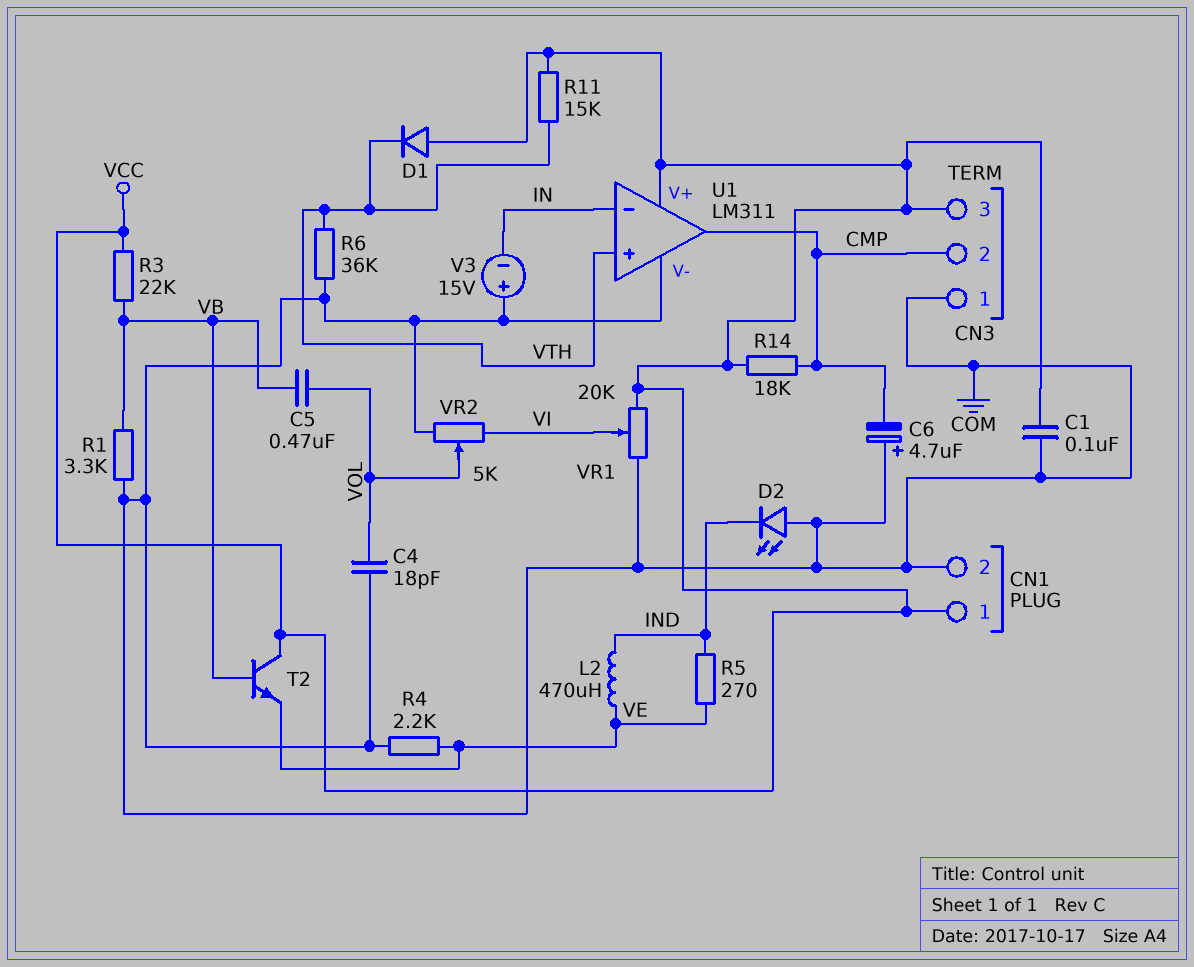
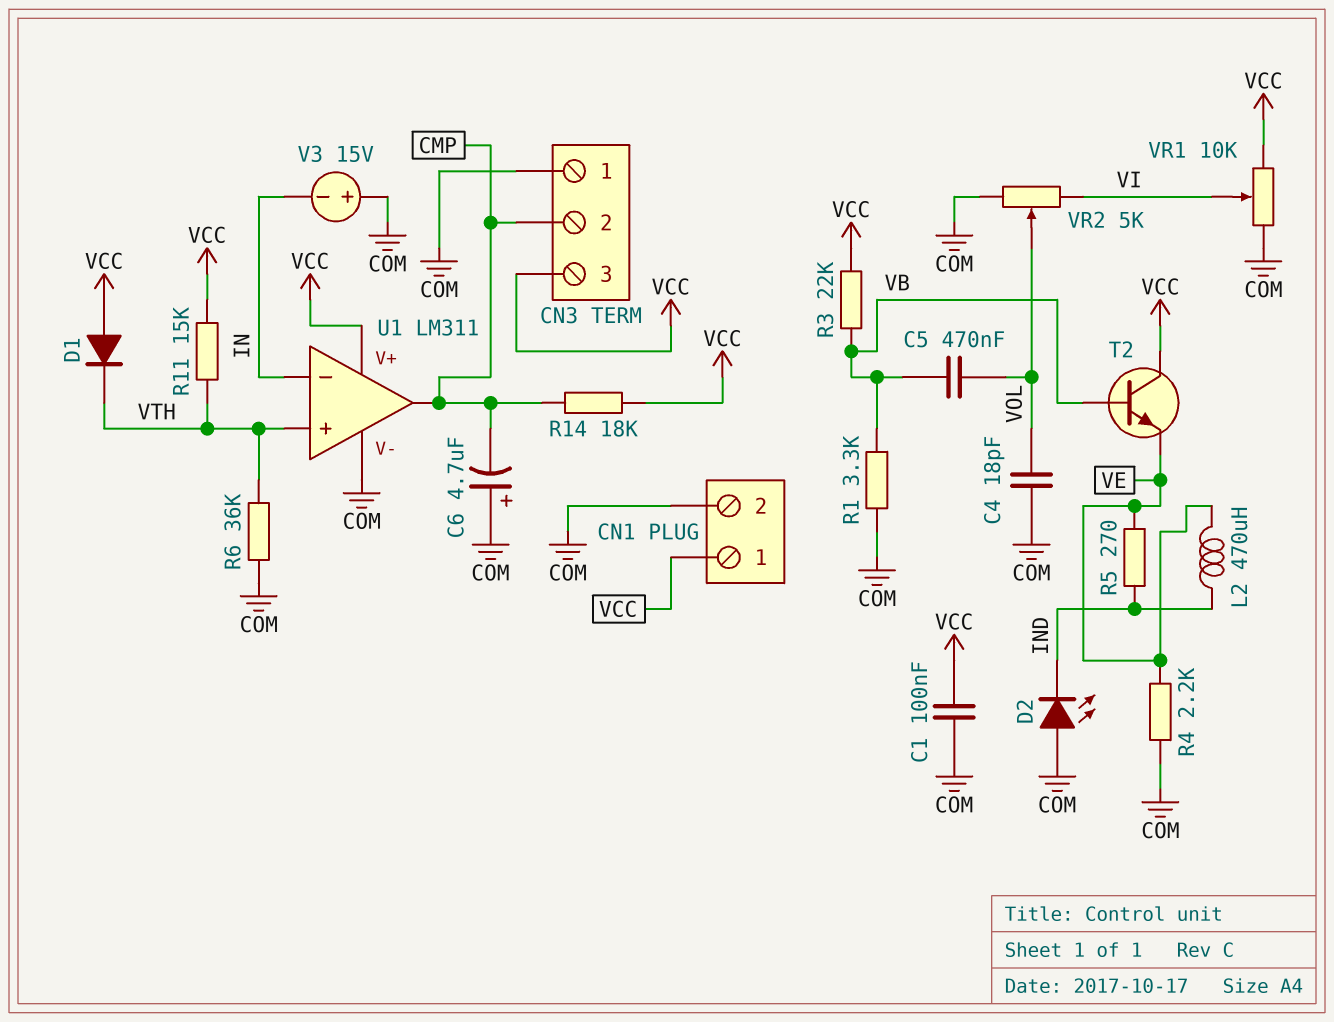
VR1: 20k (COM, VCC, wiper VI) -> 10k (COM, VCC, wiper VI)

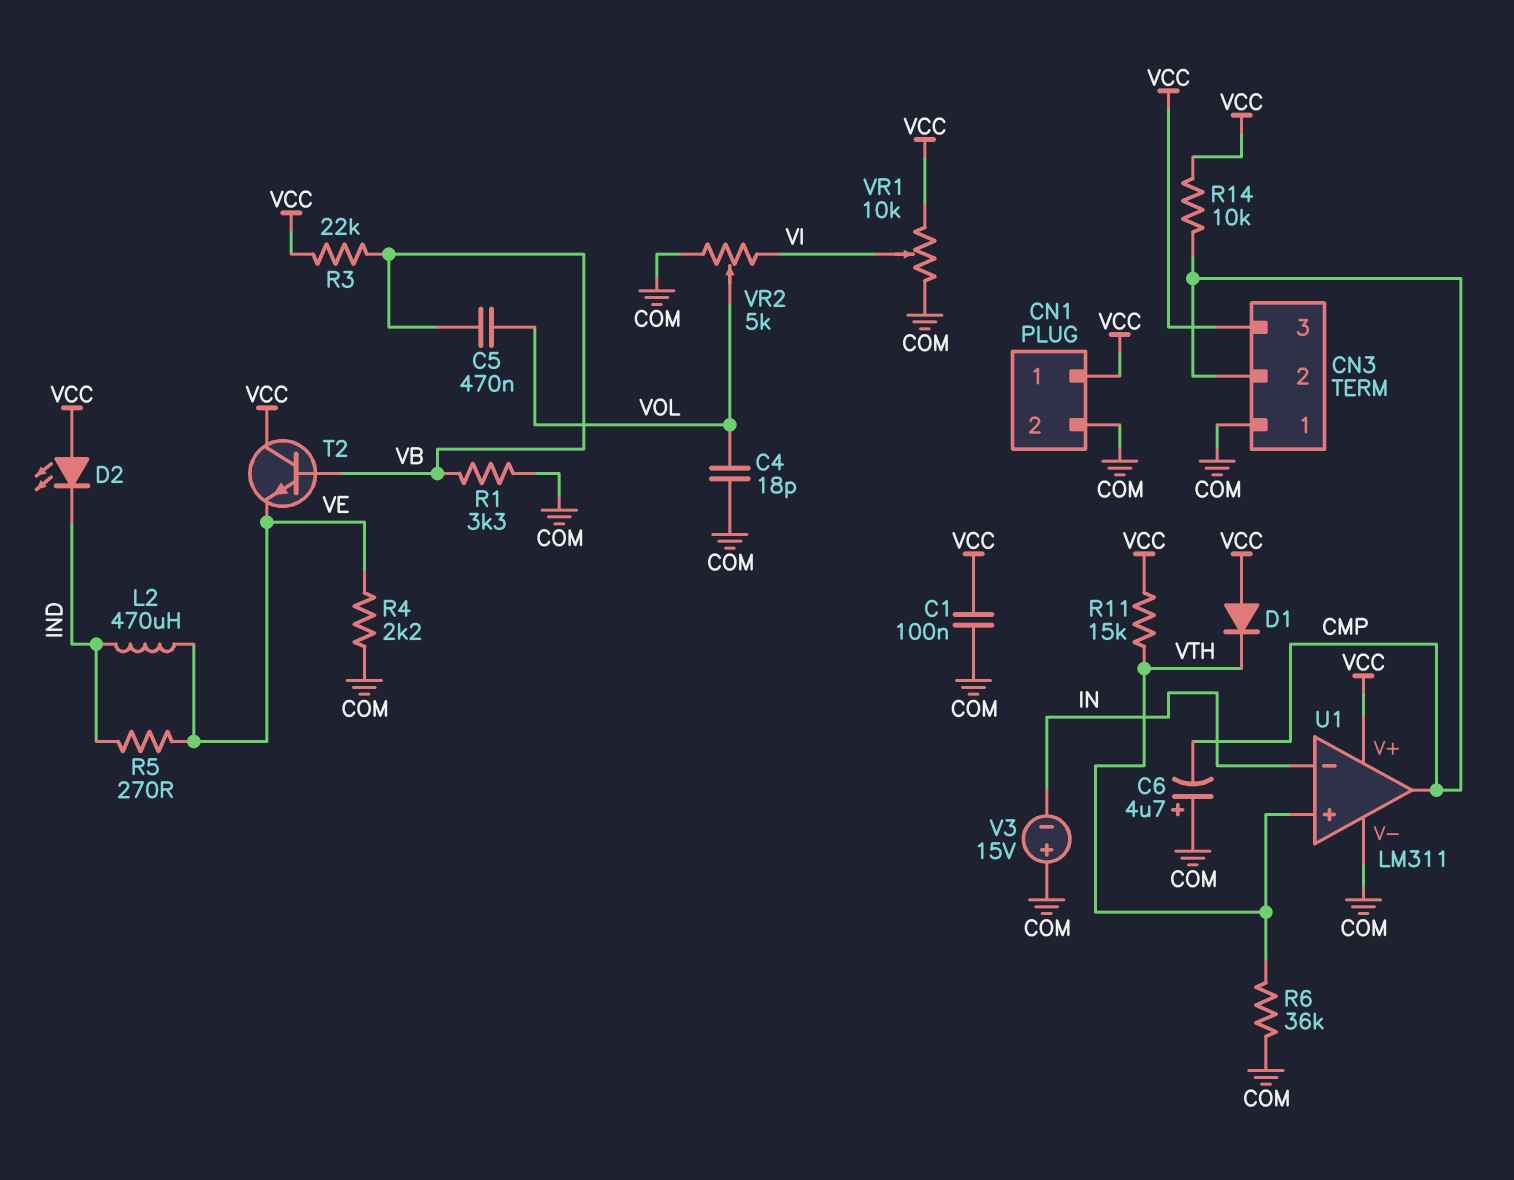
D2: LED (A COM, K IND) -> LED (A VCC, K IND)
R14: 18k (CMP, VCC) -> 10k (CMP, VCC)

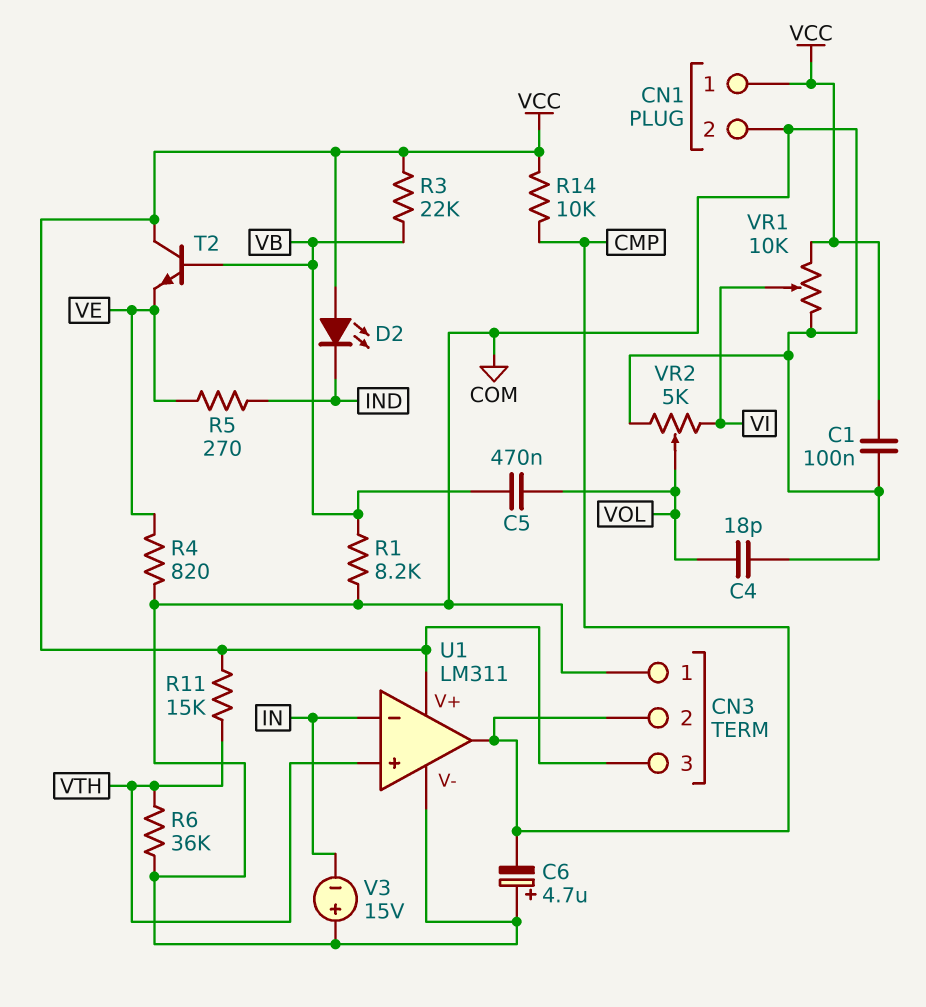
D1: diode (A VCC, K VTH) -> none
L2: 470uH (IND, VE) -> none
R1: 3.3k (COM, VB) -> 8.2k (COM, VB)
R4: 2.2k (COM, VE) -> 820 (COM, VE)

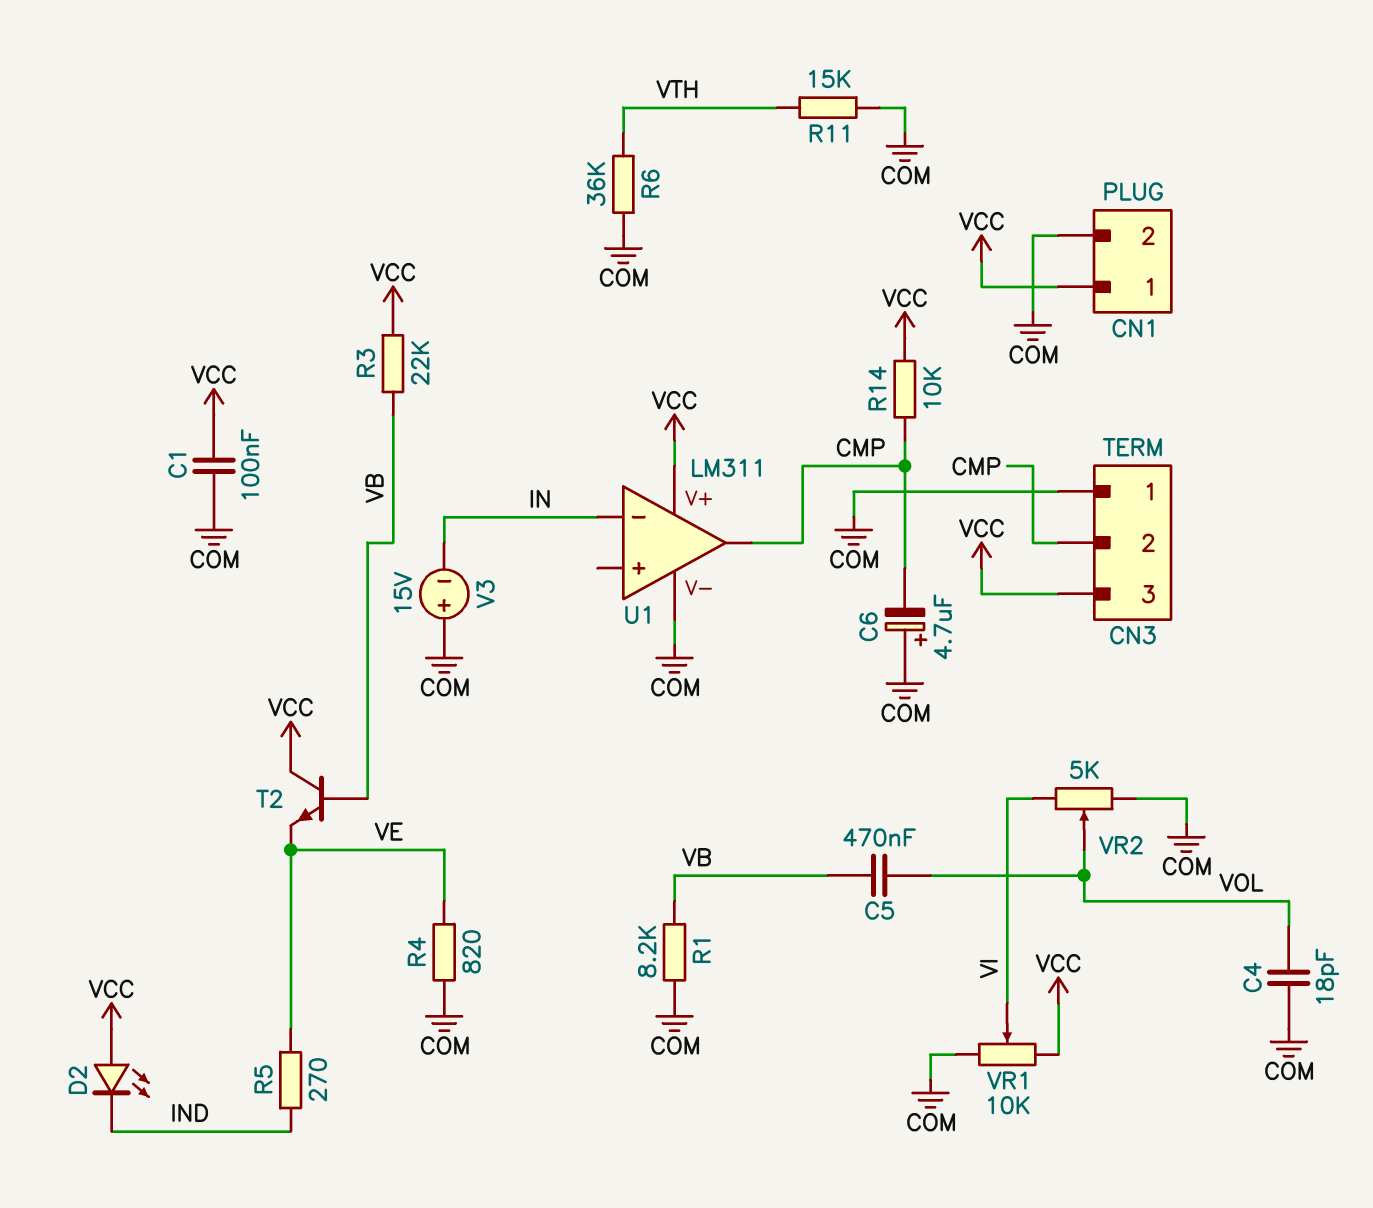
R11: 15k (VCC, VTH) -> 15k (COM, VTH)
U1 pin in+: VTH -> none

